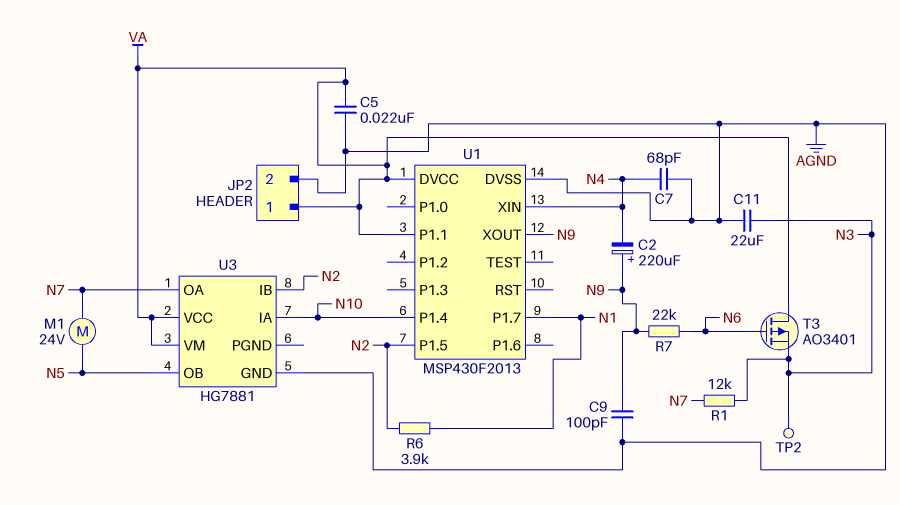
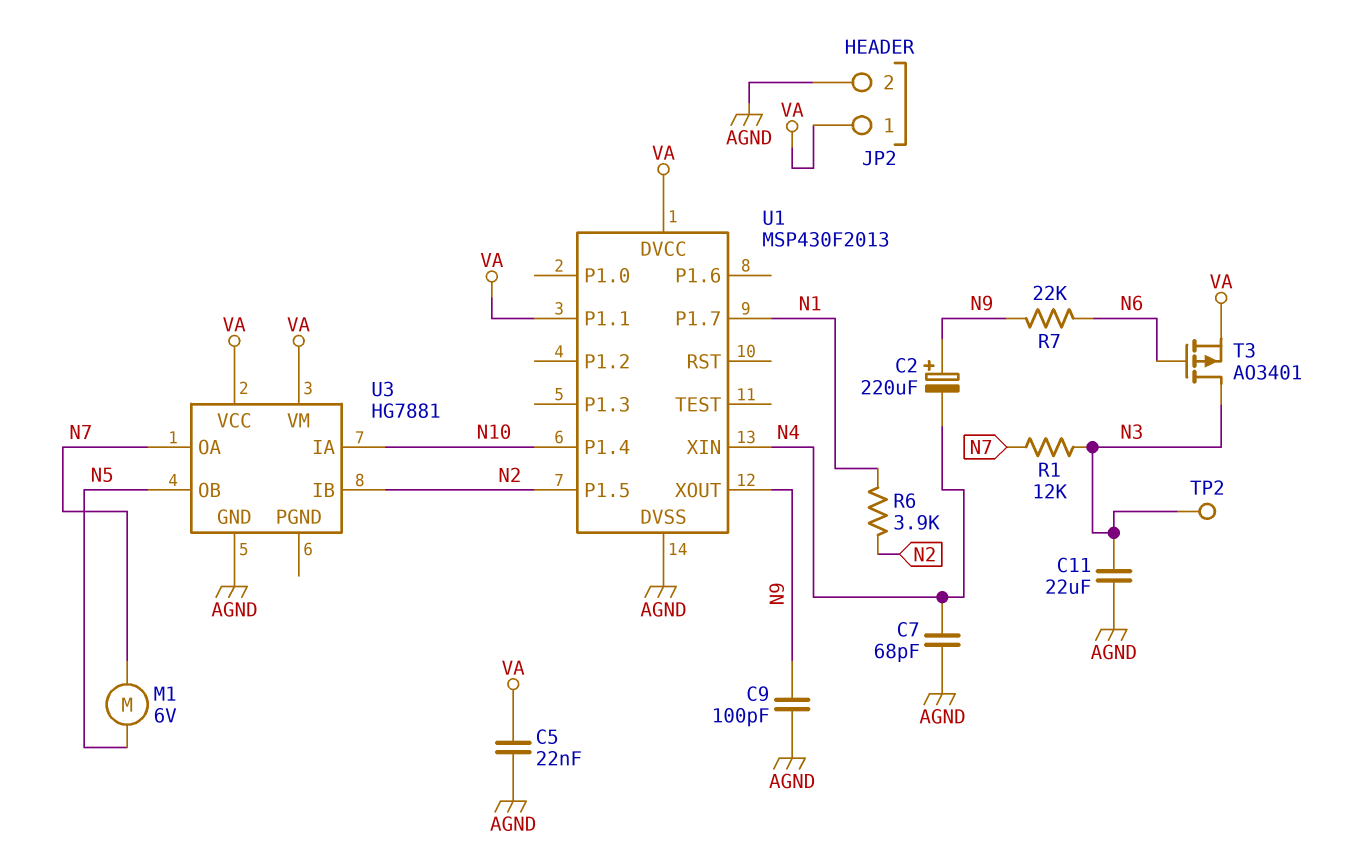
M1: motor 24V (N5, N7) -> motor 6V (N5, N7)
T3: PMOS AO3401 (G N6, D VA, S N3) -> PMOS AO3401 (G N6, D N3, S VA)

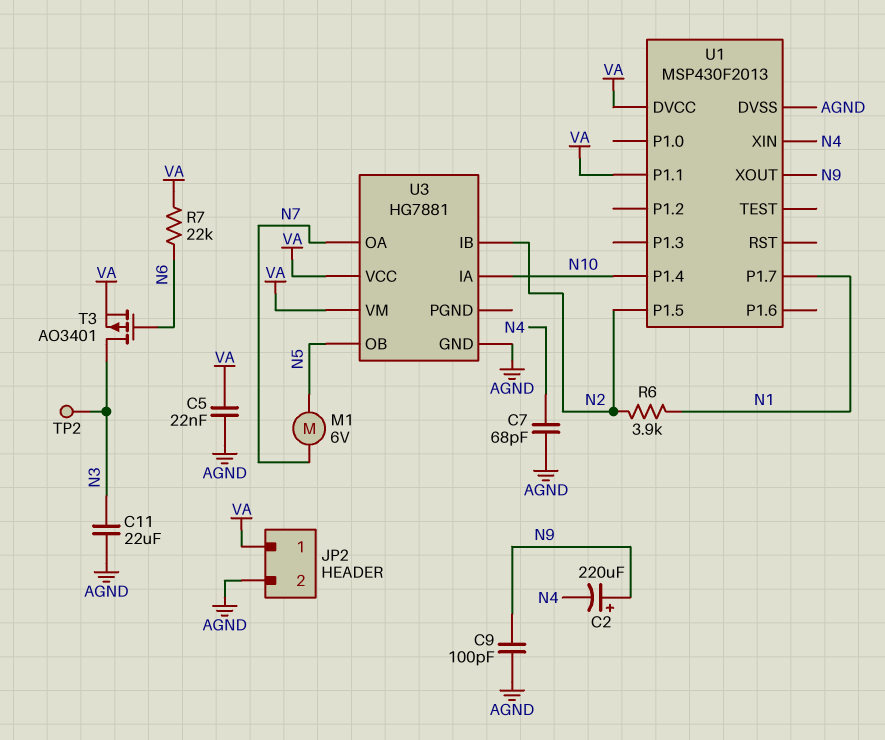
R1: 12k (N3, N7) -> none
R7: 22k (N6, N9) -> 22k (N6, VA)

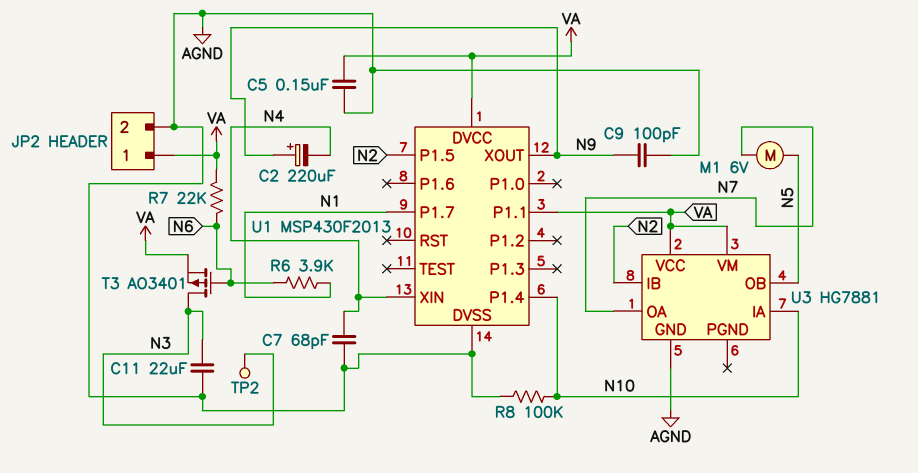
C5: 22nF (AGND, VA) -> 150nF (AGND, VA)
R6: 3.9k (N1, N2) -> 3.9k (N1, N6)
R8: none -> 100k (AGND, N10)

